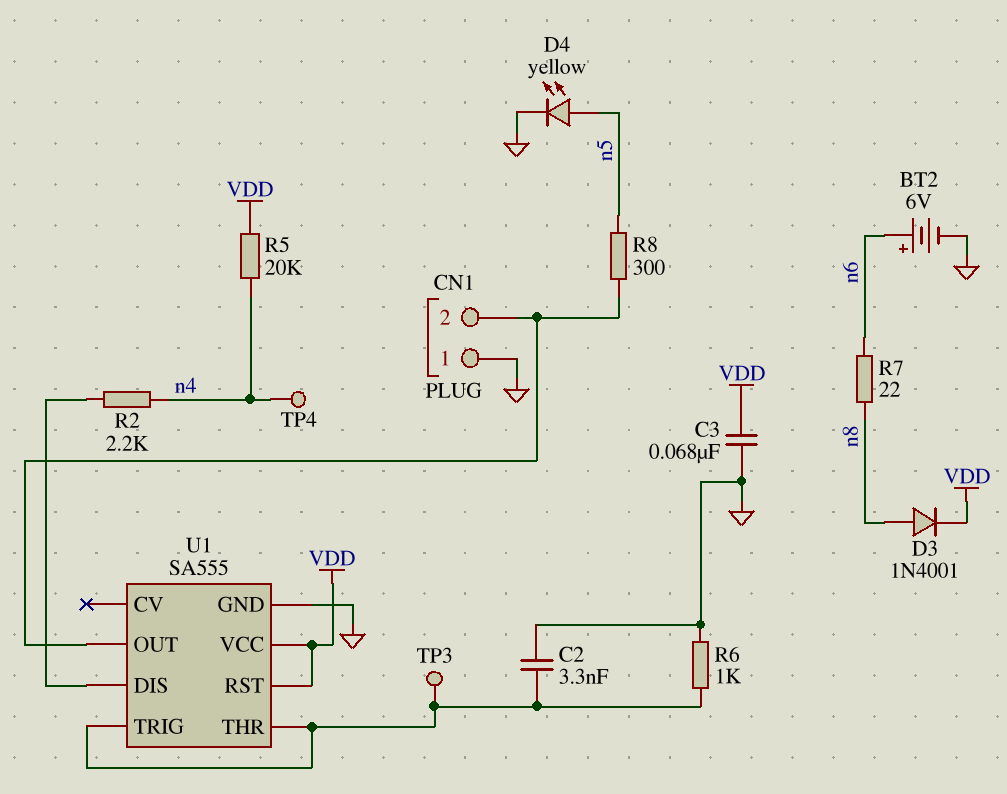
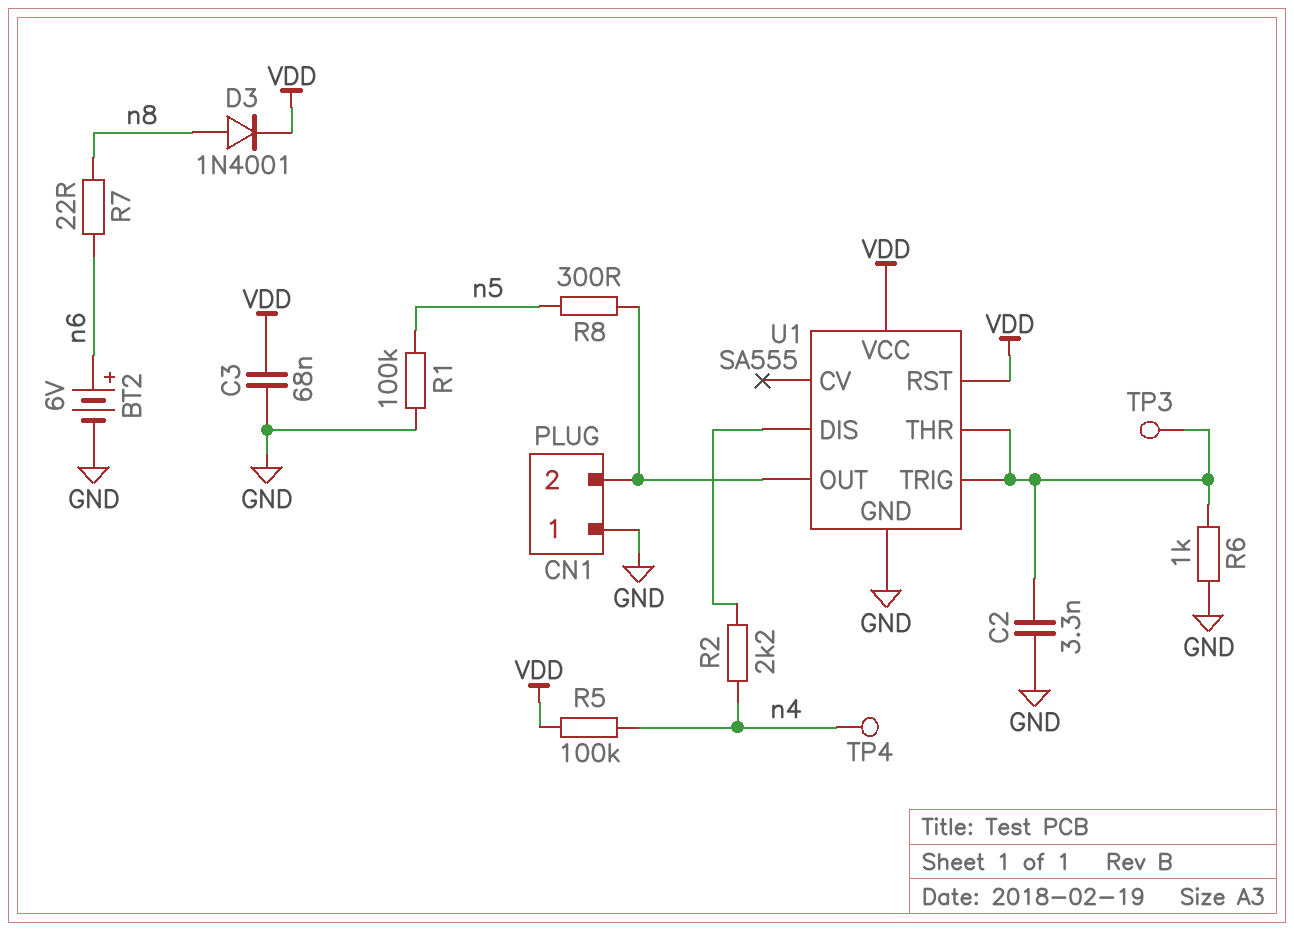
D4: LED yellow (A n5, K GND) -> none
R1: none -> 100k (GND, n5)
R5: 20k (VDD, n4) -> 100k (VDD, n4)

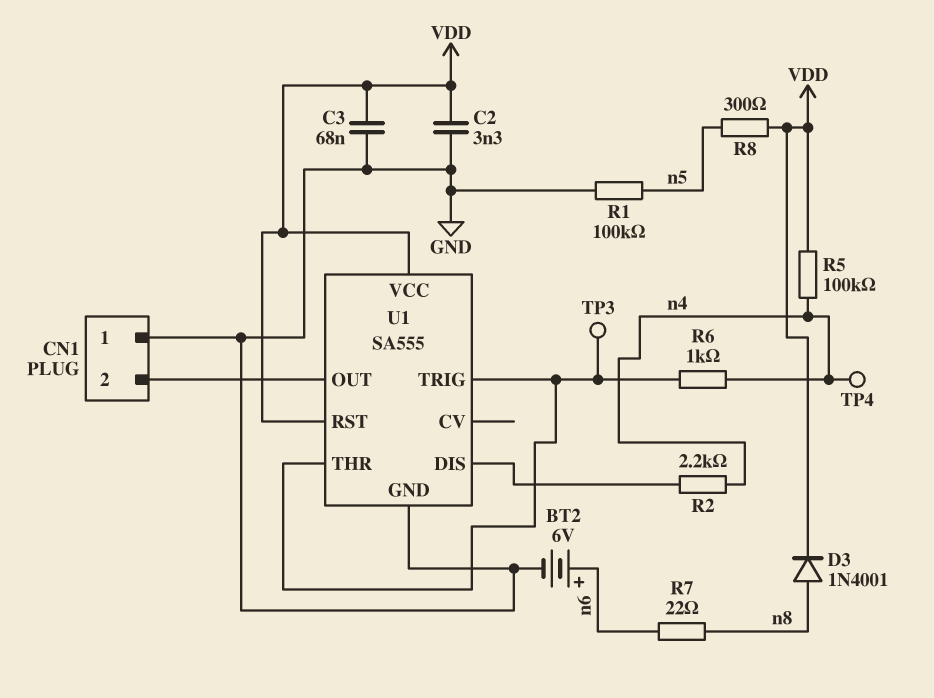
C2: 3.3nF (GND, U1/THR) -> 3.3nF (GND, VDD)
R6: 1k (GND, U1/THR) -> 1k (U1/THR, n4)
R8: 300 (CN1/2, n5) -> 300 (VDD, n5)

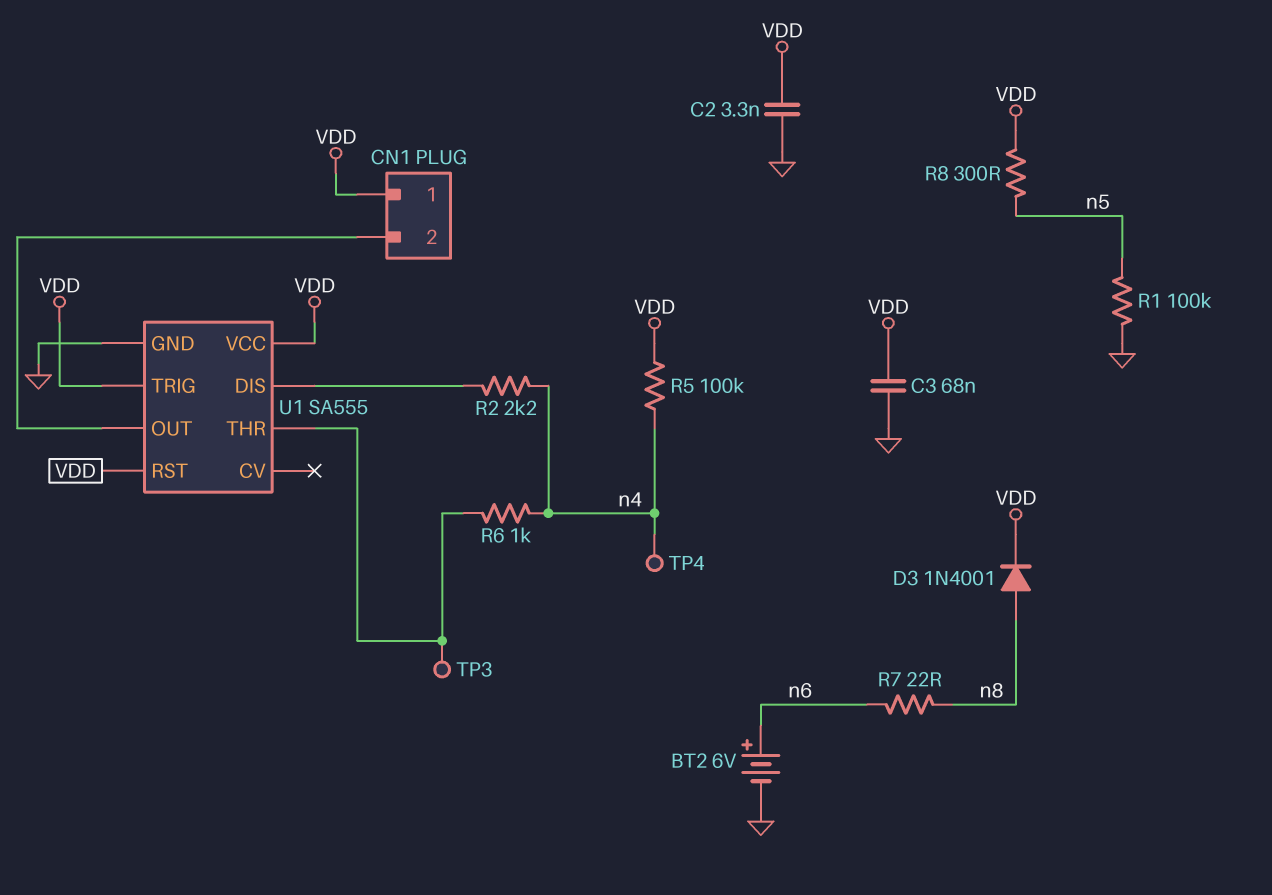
CN1 pin 1: GND -> VDD
U1 pin TRIG: U1/THR -> VDD

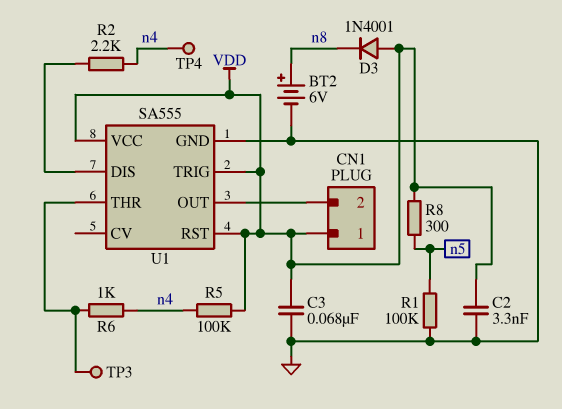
BT2: 6V (plus n6, minus GND) -> 6V (plus n8, minus GND)
D3: diode 1N4001 (A n8, K VDD) -> diode 1N4001 (A VDD, K n8)
R7: 22 (n6, n8) -> none

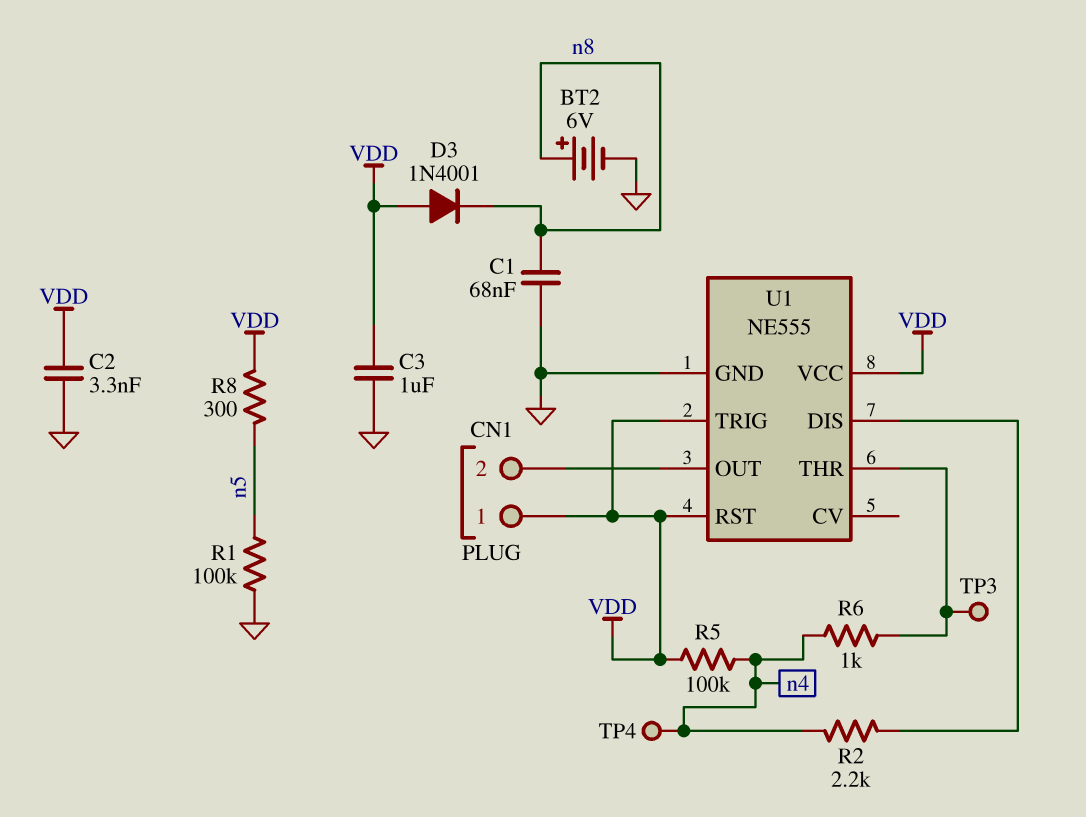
C1: none -> 68nF (GND, n8)
C3: 68nF (GND, VDD) -> 1uF (GND, VDD)
U1: SA555 -> NE555

